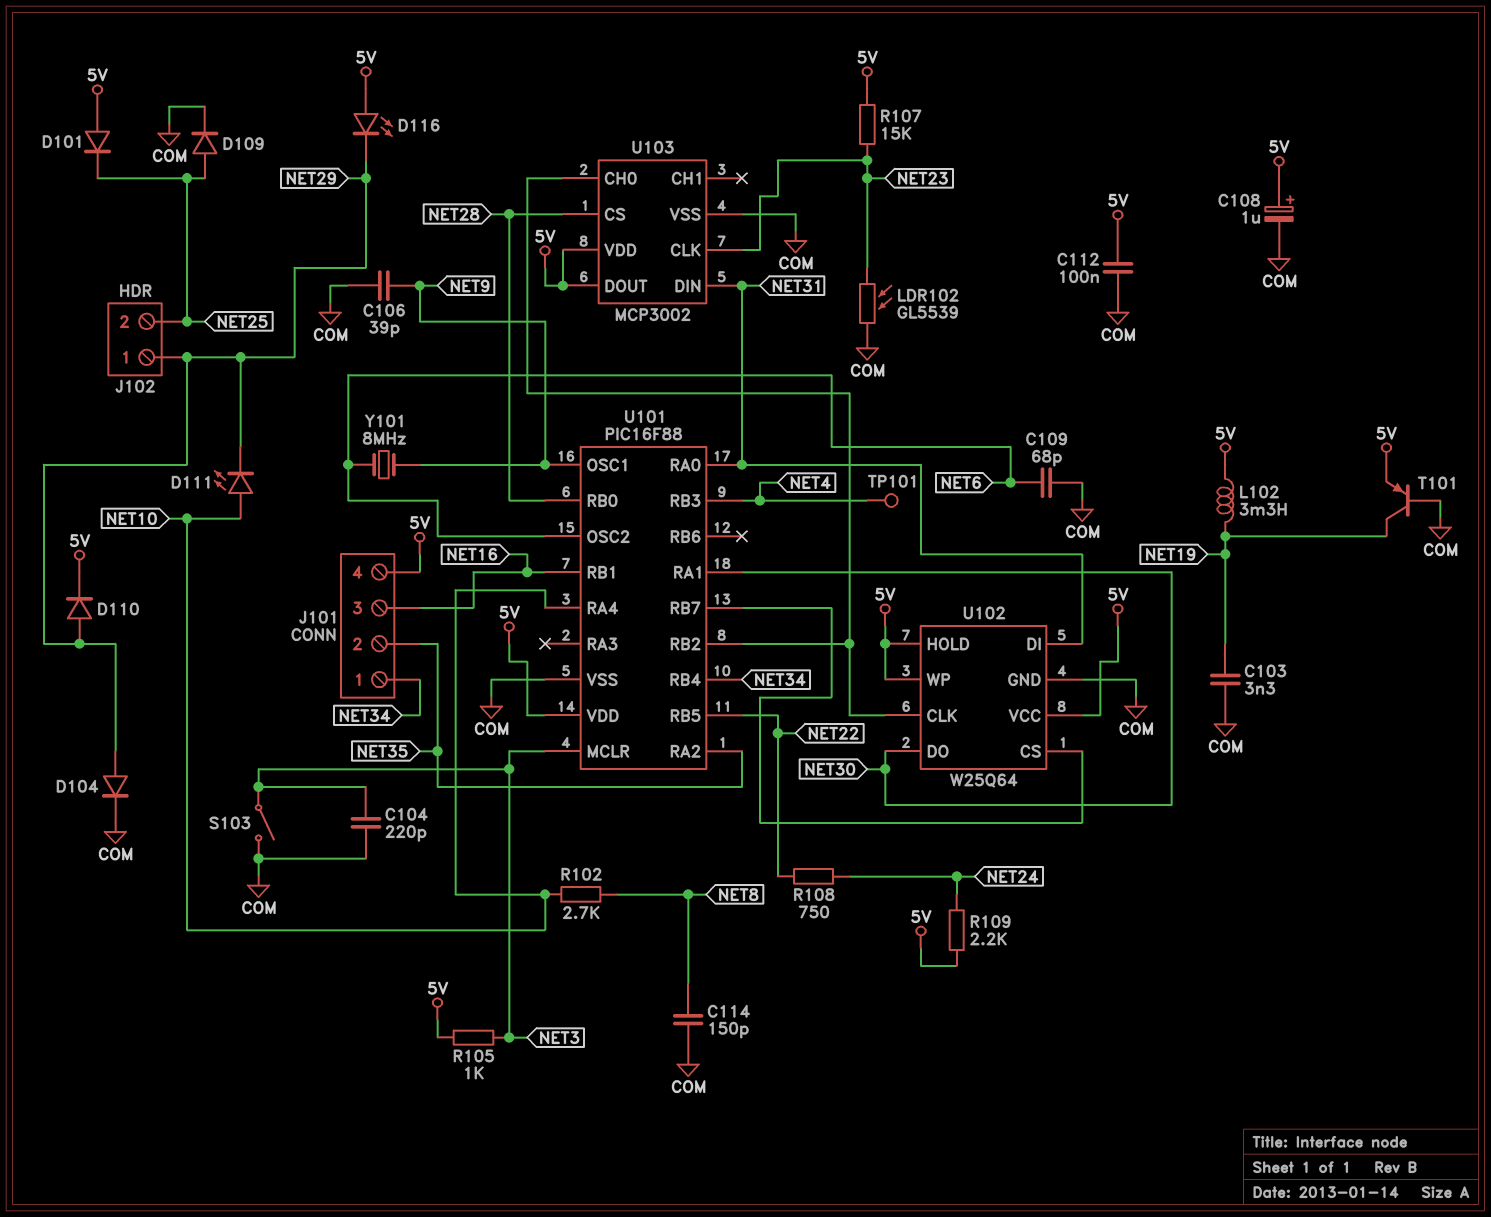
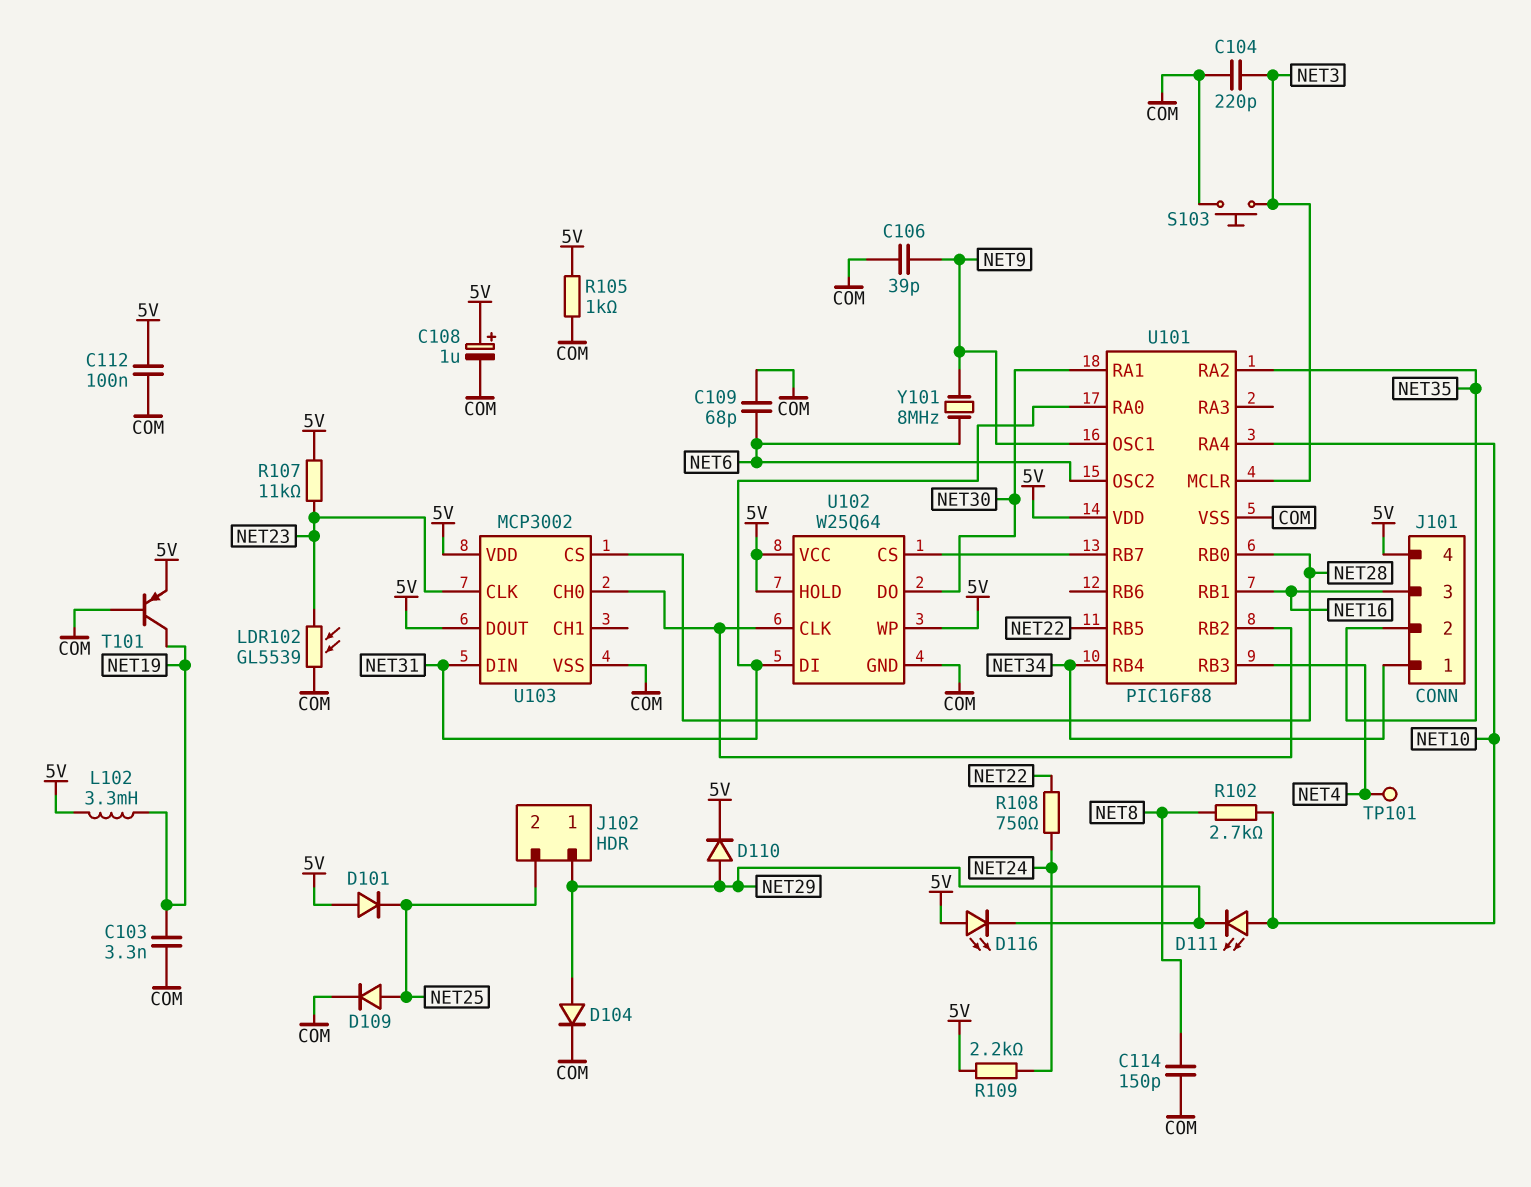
R105: 1k (5V, NET3) -> 1k (5V, COM)
R107: 15k (5V, NET23) -> 11k (5V, NET23)
S103: switch (COM, NET3) -> button (COM, NET3)

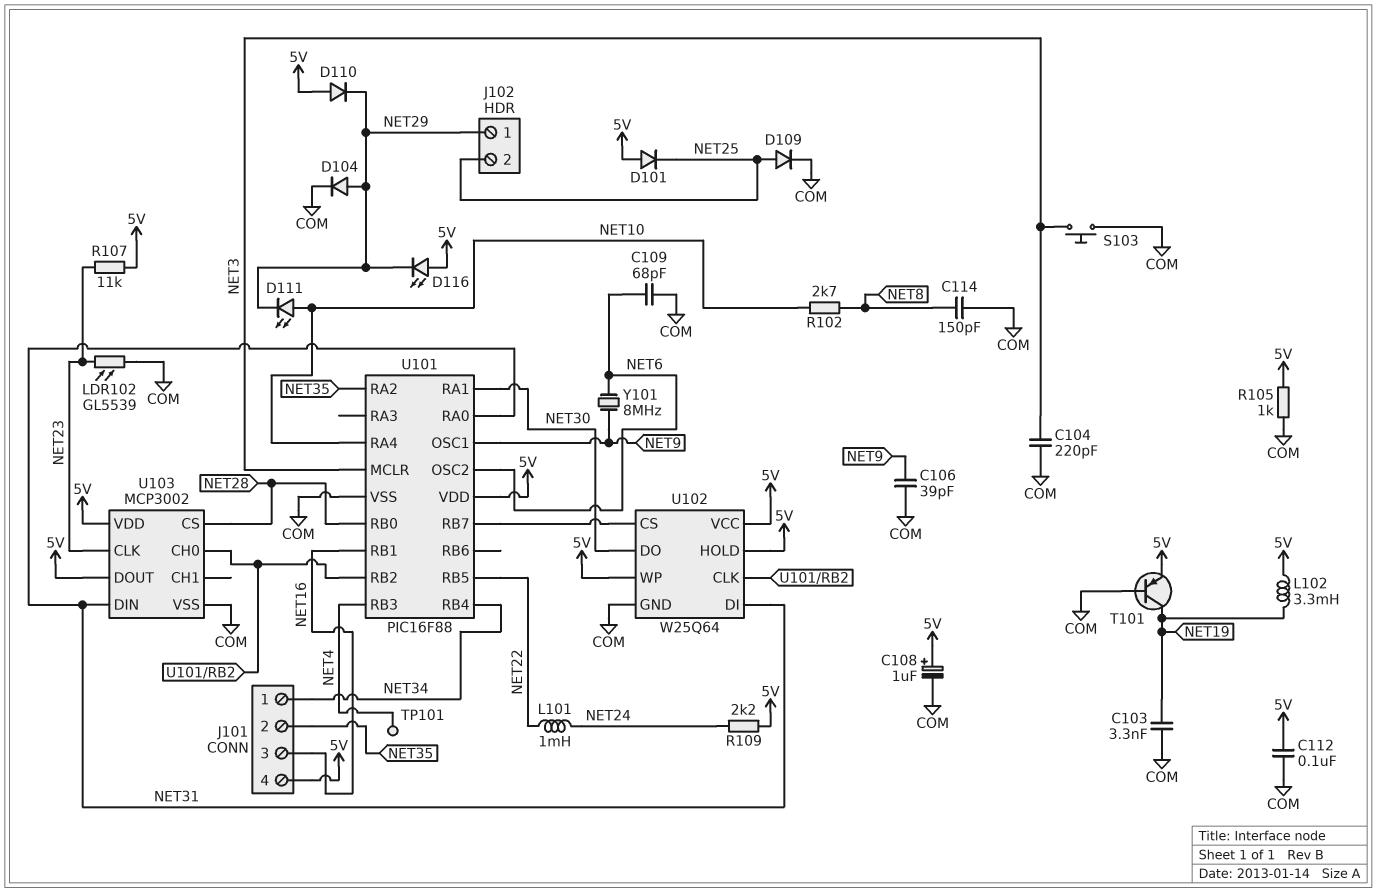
D110: diode (A NET29, K 5V) -> diode (A 5V, K NET29)
L101: none -> 1mH (NET22, NET24)
R108: 750 (NET22, NET24) -> none

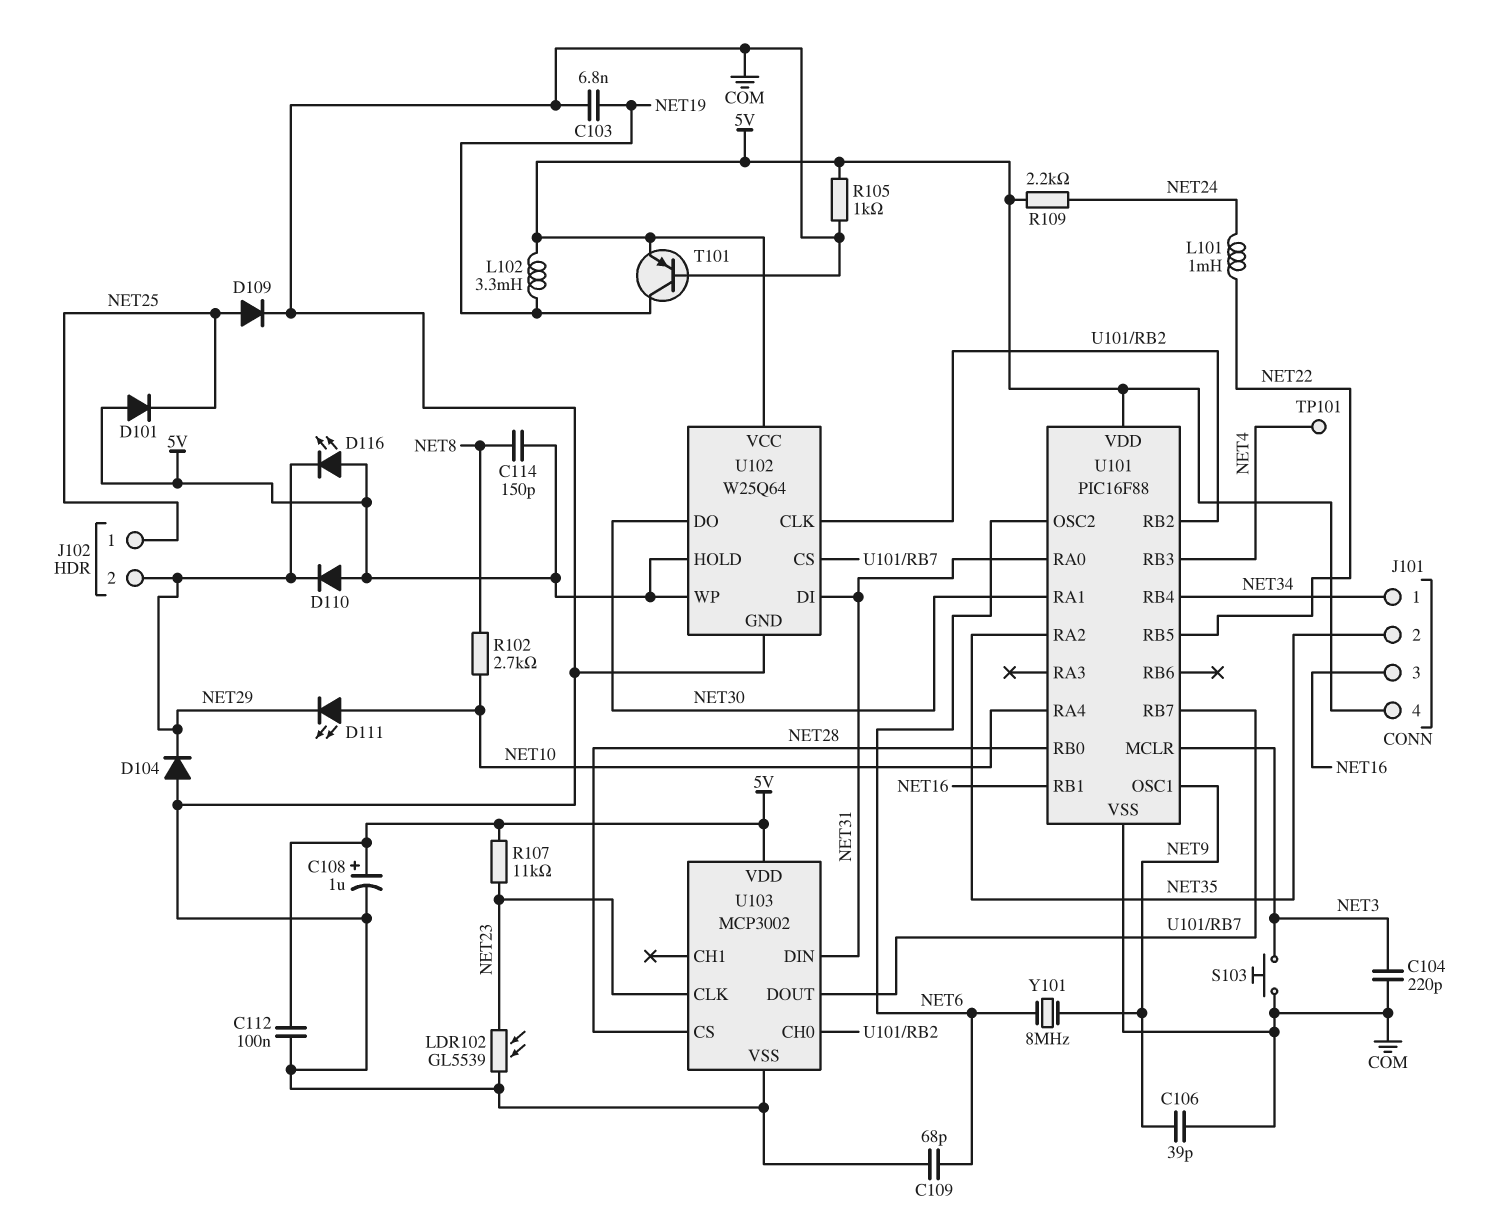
C103: 3.3nF (COM, NET19) -> 6.8nF (COM, NET19)
C114: 150pF (COM, NET8) -> 150pF (5V, NET8)
D104: diode (A NET29, K COM) -> diode (A COM, K NET29)
J102 pin 1: NET29 -> NET25
J102 pin 2: NET25 -> NET29
U103 pin DOUT: 5V -> U101/RB7

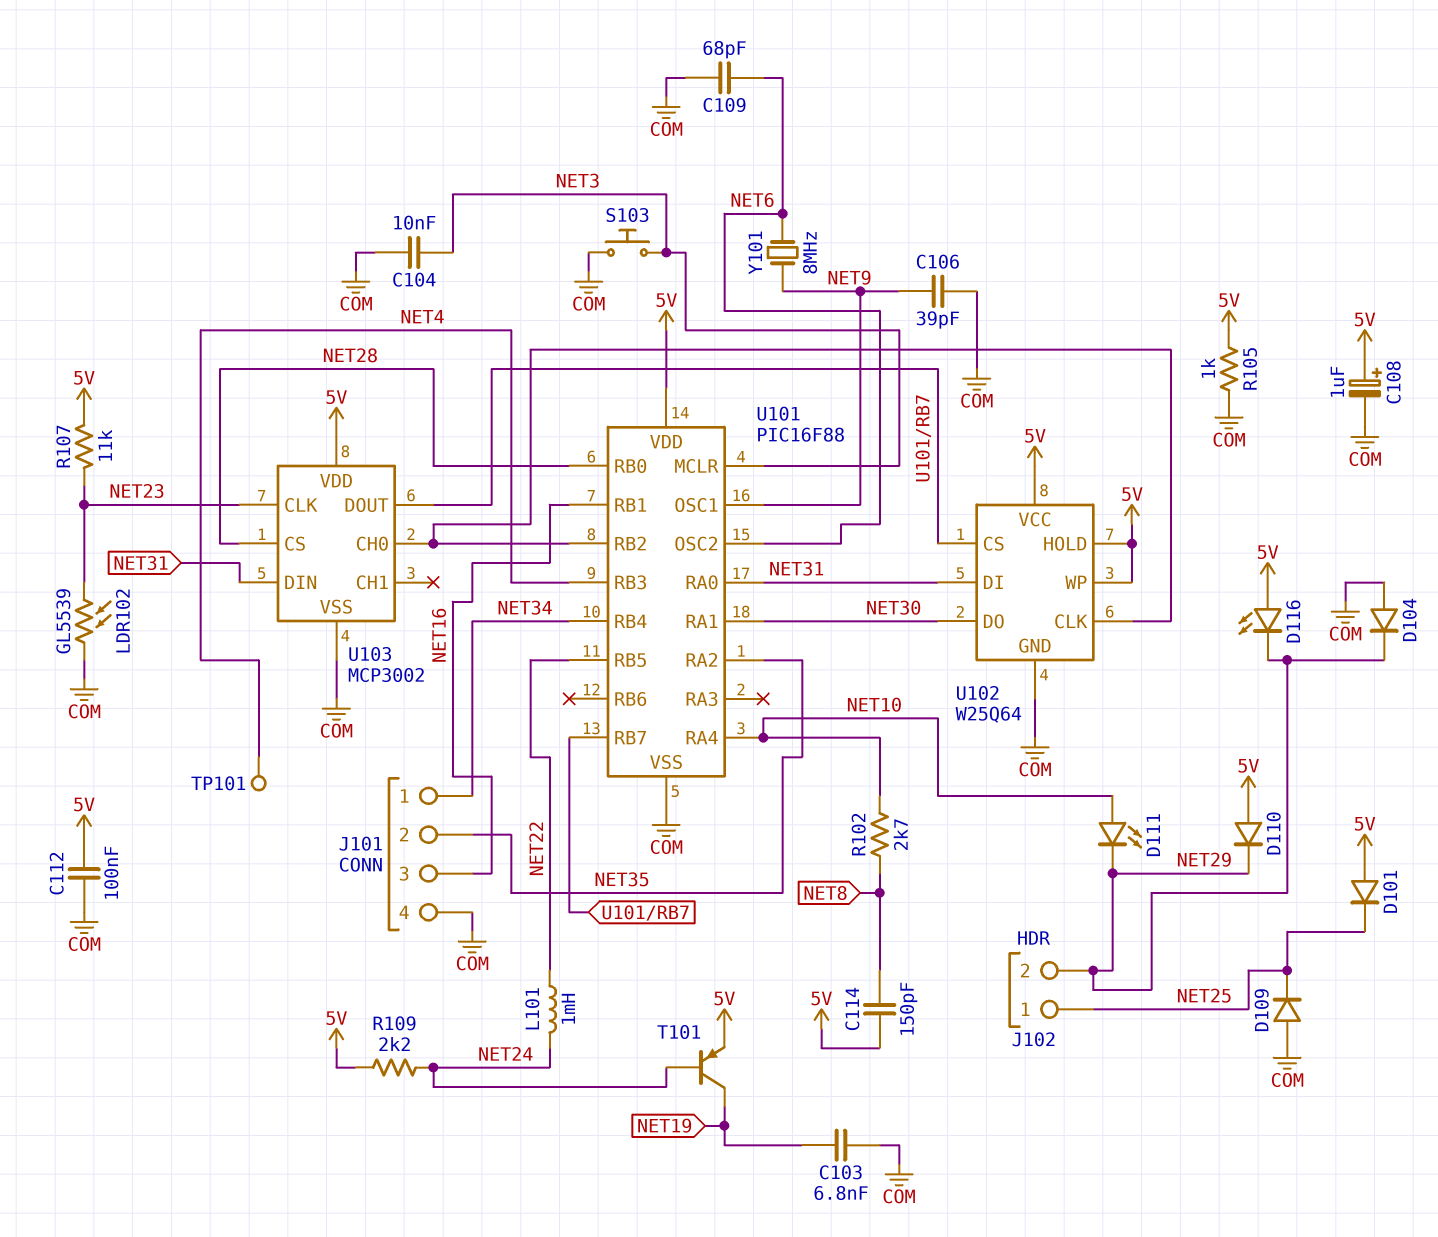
C104: 220pF (COM, NET3) -> 10nF (COM, NET3)
D109: diode (A NET25, K COM) -> diode (A COM, K NET25)
J101 pin 4: 5V -> COM
L102: 3.3mH (5V, NET19) -> none
T101: PNP (B COM, C NET19, E 5V) -> PNP (B NET24, C NET19, E 5V)

